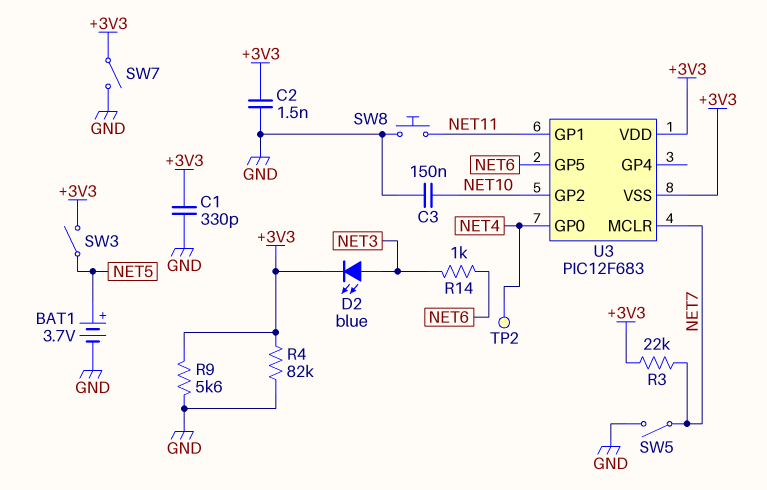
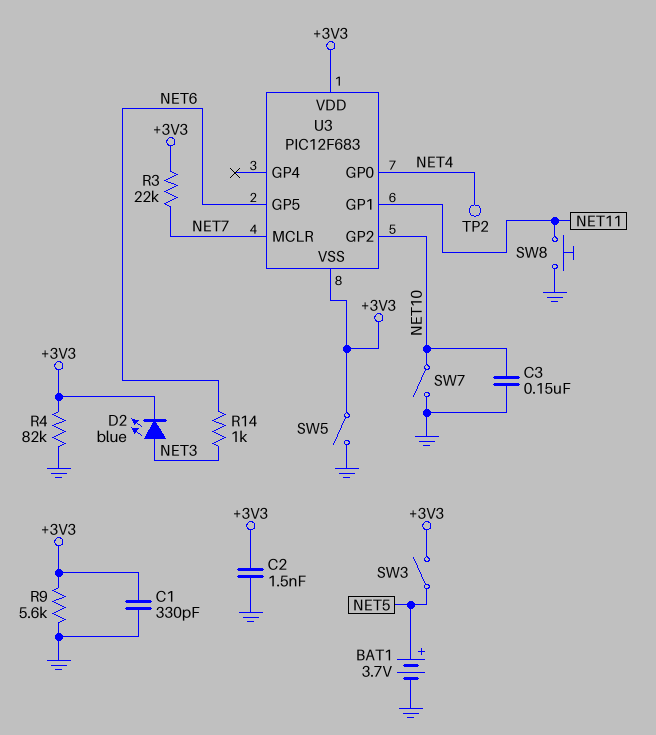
SW5: switch (GND, NET7) -> switch (+3V3, GND)
SW7: switch (+3V3, GND) -> switch (GND, NET10)

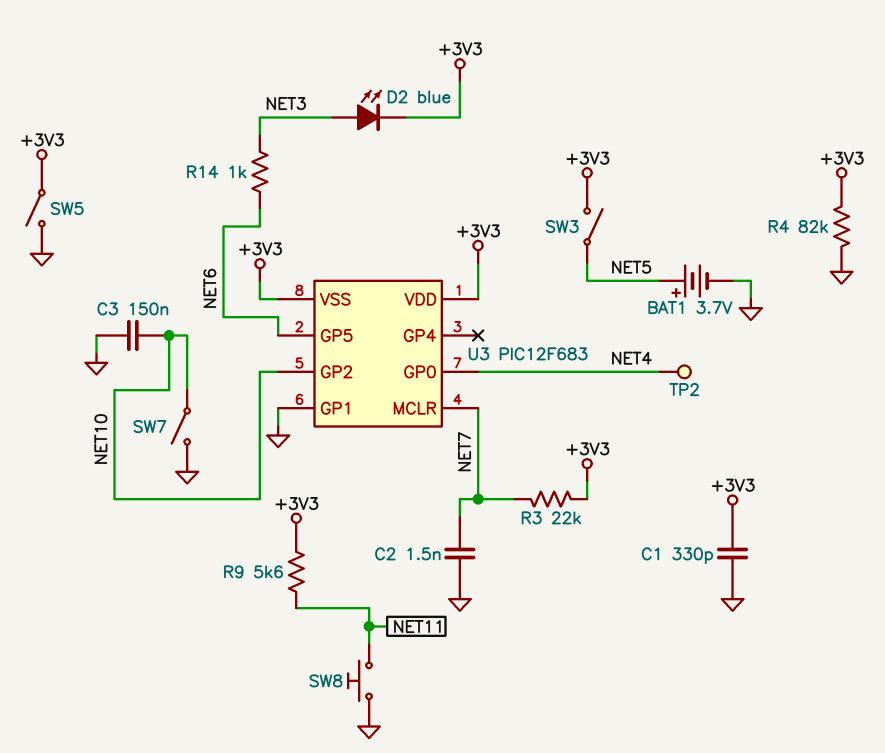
C2: 1.5nF (+3V3, GND) -> 1.5nF (GND, NET7)
R9: 5.6k (+3V3, GND) -> 5.6k (+3V3, NET11)
U3 pin GP1: NET11 -> GND

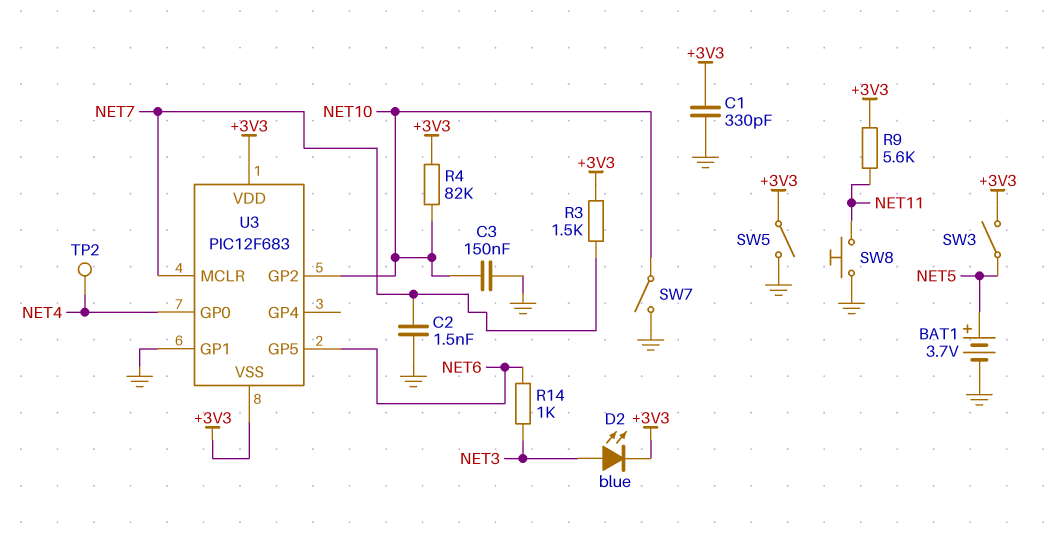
R3: 22k (+3V3, NET7) -> 1.5k (+3V3, NET7)
R4: 82k (+3V3, GND) -> 82k (+3V3, NET10)

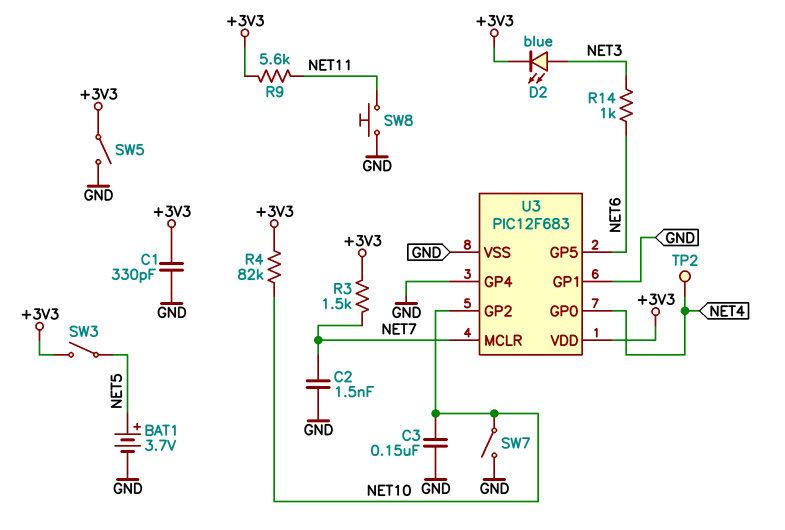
U3 pin GP4: none -> GND
U3 pin VSS: +3V3 -> GND

